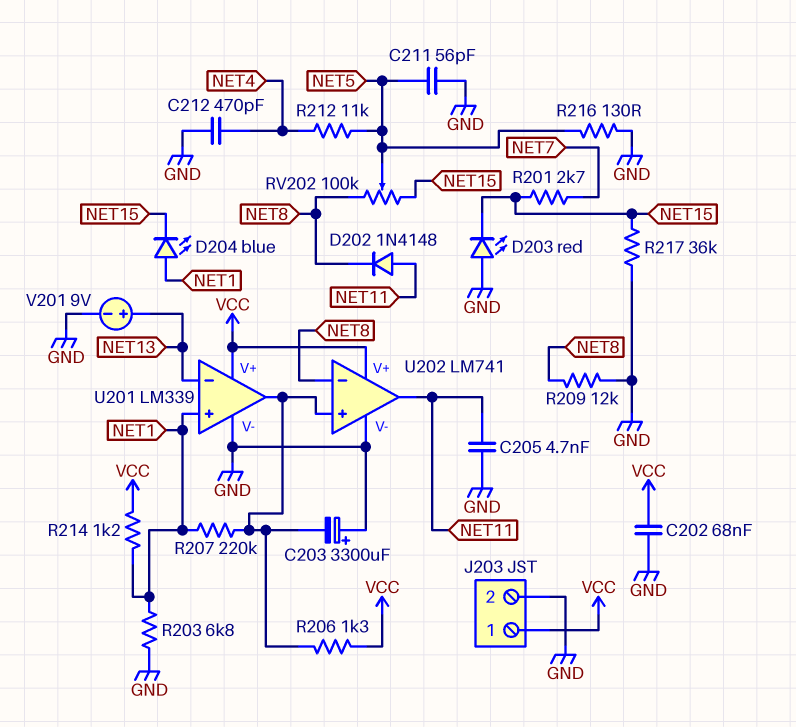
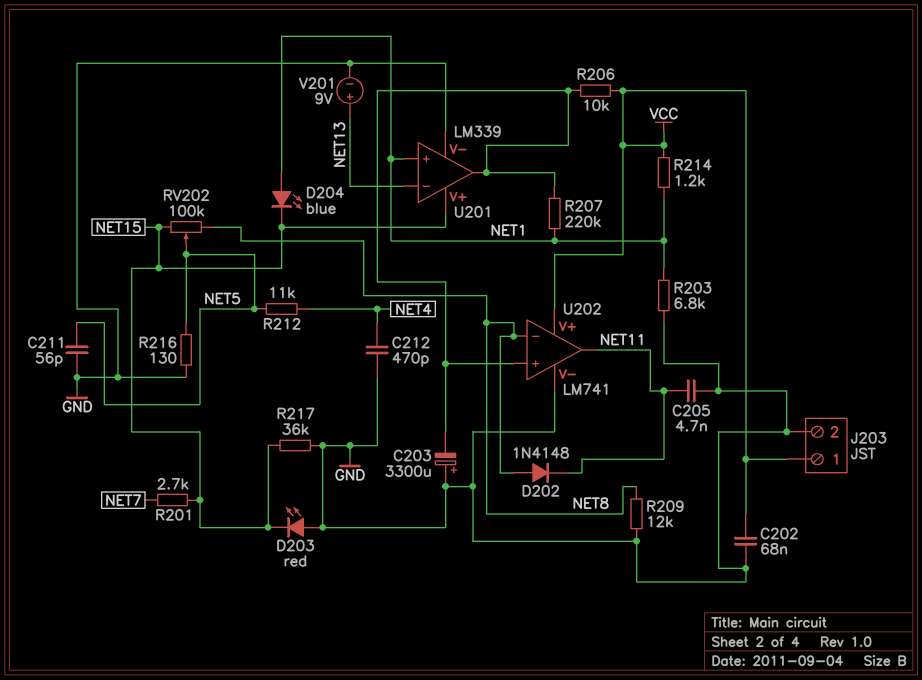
D202: diode 1N4148 (A NET11, K NET8) -> diode 1N4148 (A NET8, K NET11)
R206: 1.3k (U201/out, VCC) -> 10k (U201/out, VCC)
U201 pin V+: VCC -> NET15

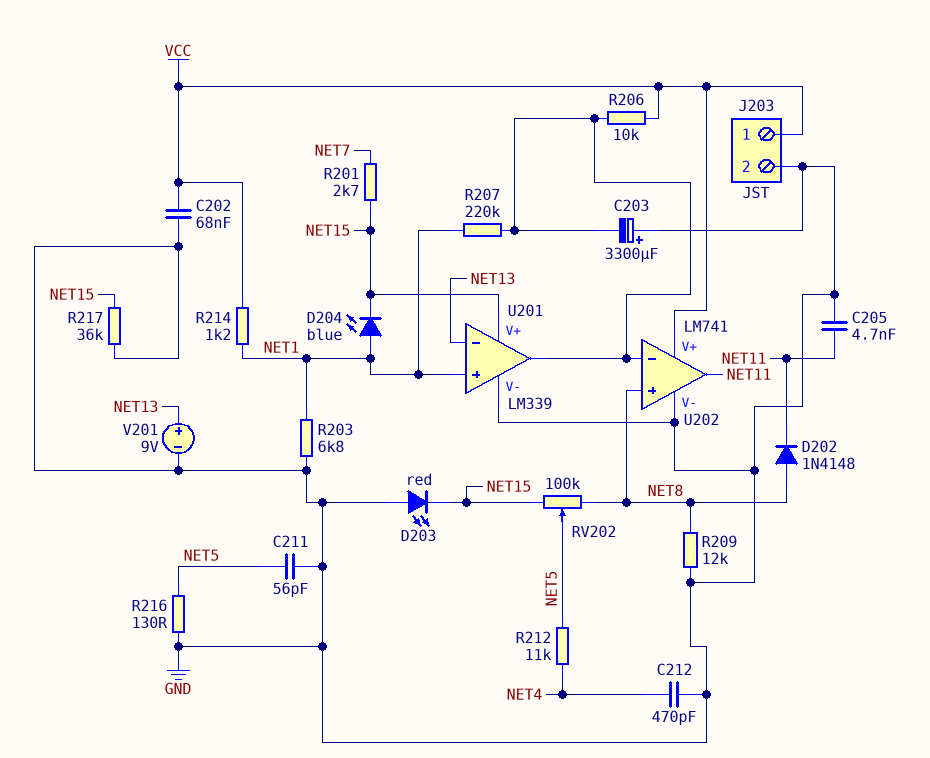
U202 pin in+: U201/out -> NET8
U202 pin in-: NET8 -> U201/out

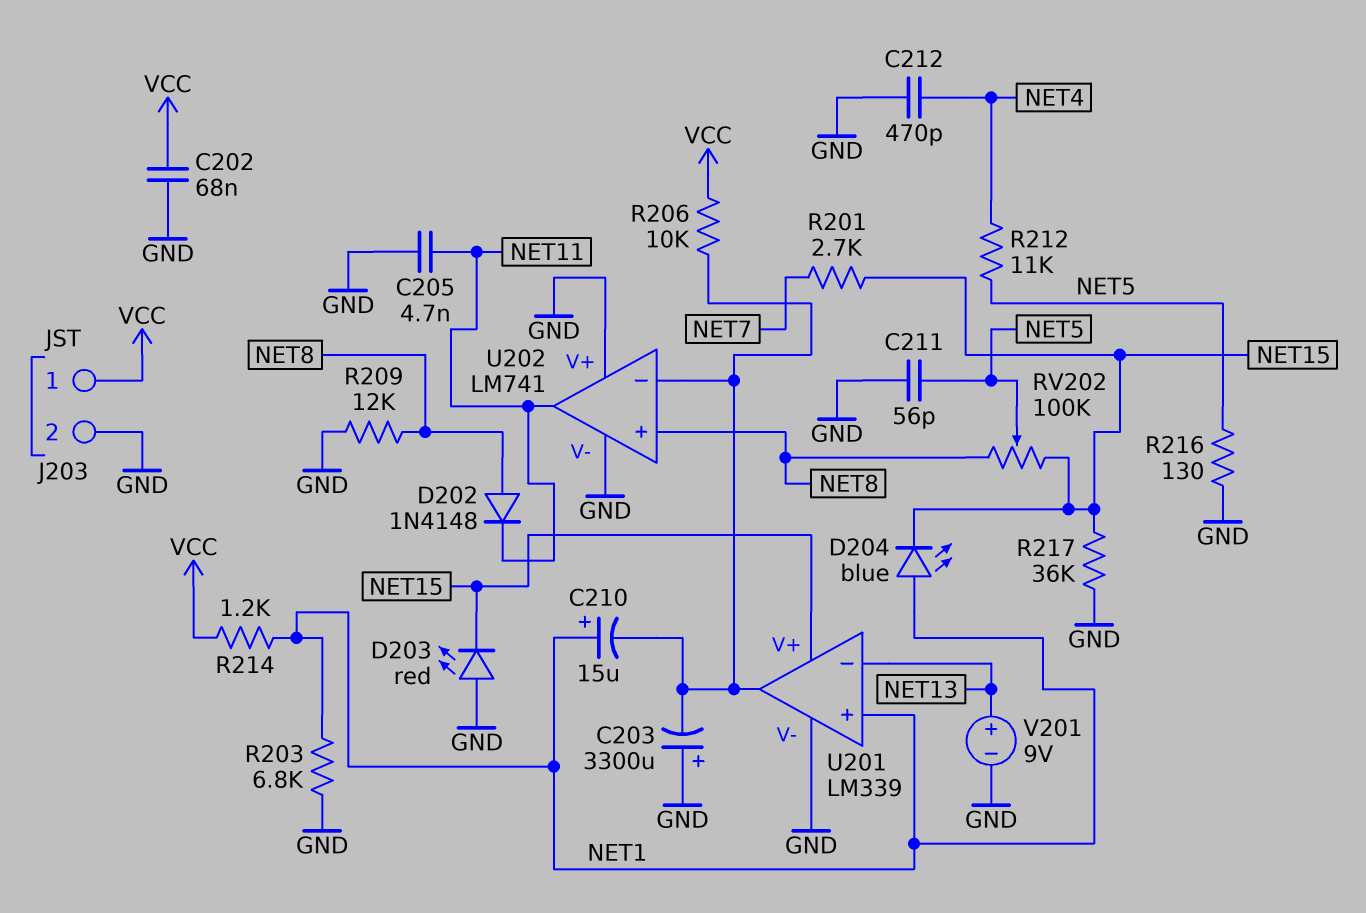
C210: none -> 15uF (plus NET1, minus U201/out)
R207: 220k (NET1, U201/out) -> none
U202 pin V+: VCC -> GND

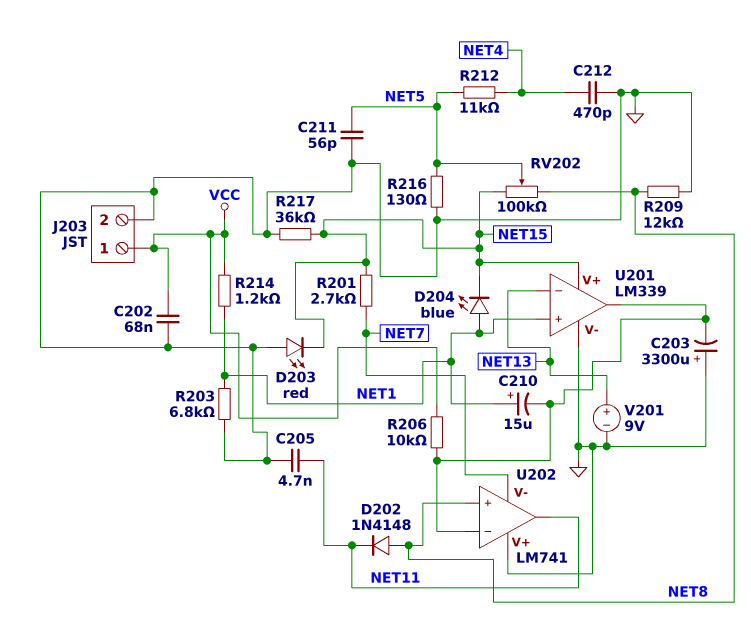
U202 pin V-: GND -> NET7

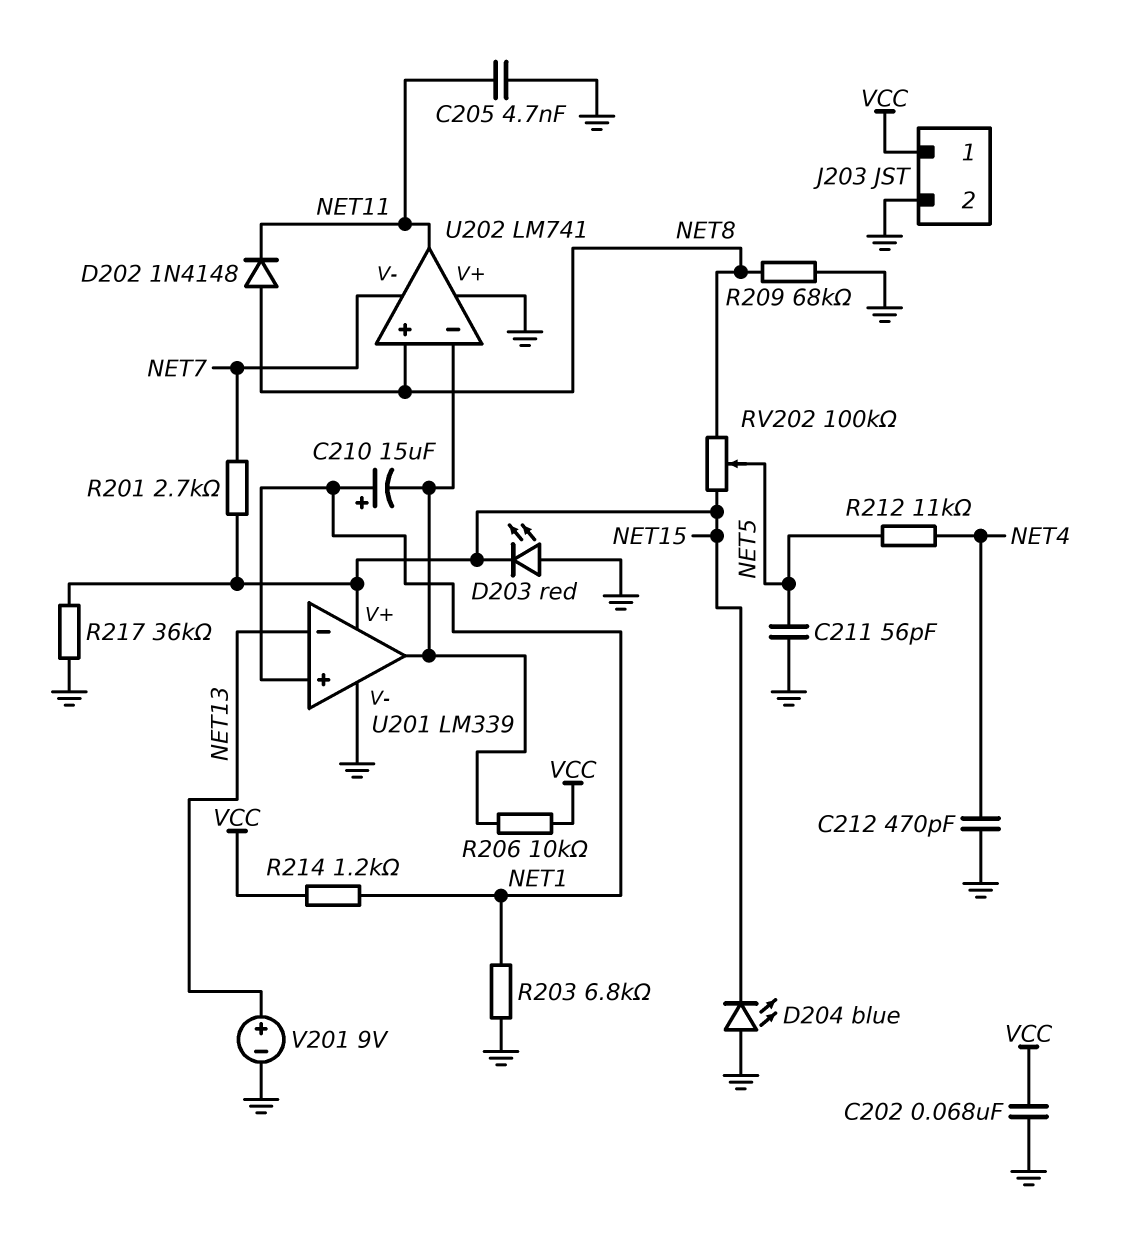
C203: 3300uF (plus GND, minus U201/out) -> none
D204: LED blue (A NET1, K NET15) -> LED blue (A GND, K NET15)
R209: 12k (GND, NET8) -> 68k (GND, NET8)
R216: 130 (GND, NET5) -> none

